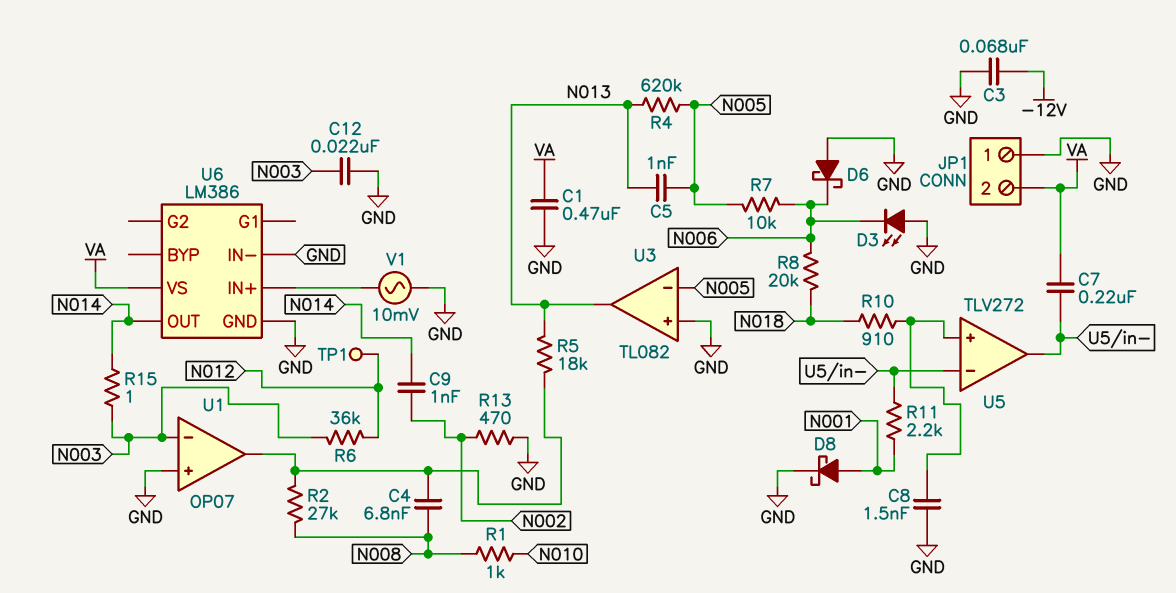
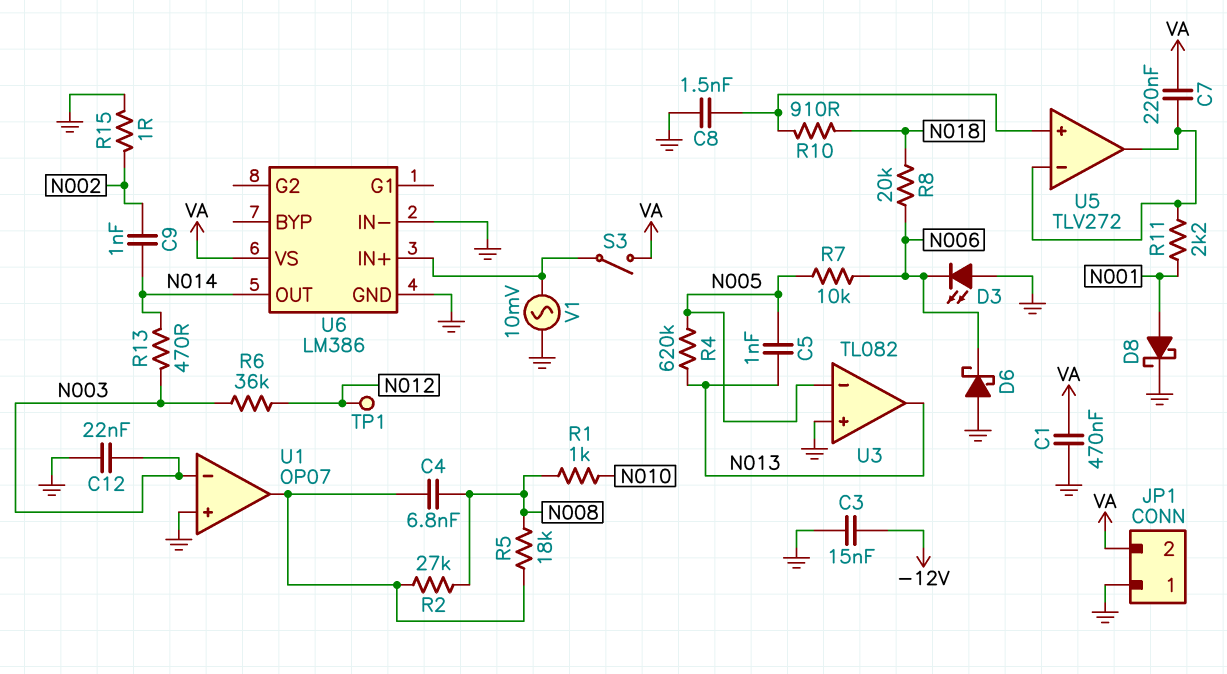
C3: 68nF (-12V, GND) -> 15nF (-12V, GND)
R5: 18k (N013, U1/out) -> 18k (N008, U1/out)
R13: 470 (GND, N002) -> 470 (N003, N014)
R15: 1 (N003, N014) -> 1 (GND, N002)
S3: none -> switch (U6/IN+, VA)

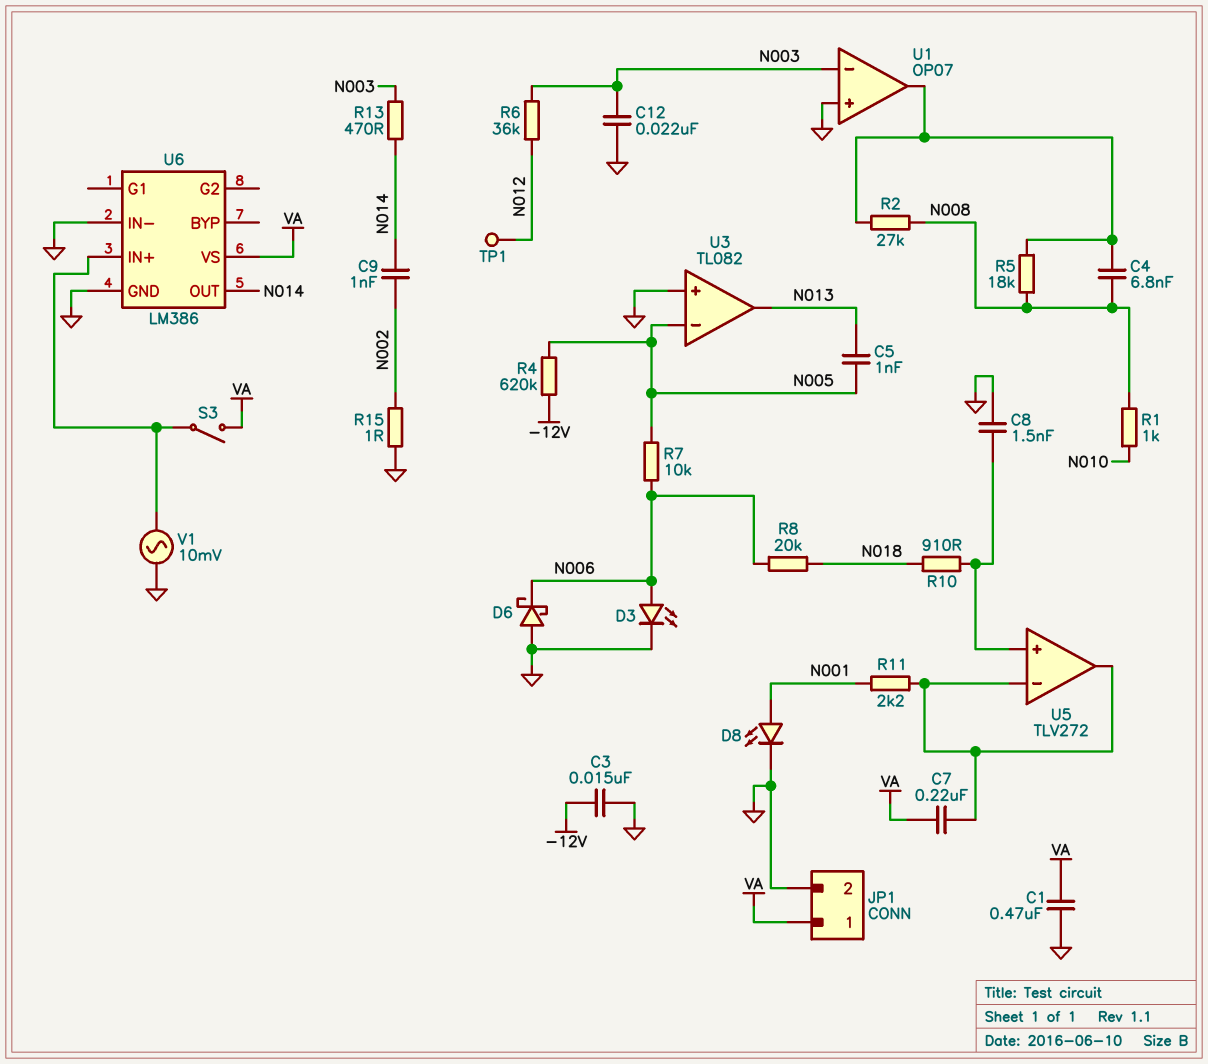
D3: LED (A GND, K N006) -> LED (A N006, K GND)
D8: schottky (A N001, K GND) -> LED (A N001, K GND)
JP1 pin 1: GND -> VA
JP1 pin 2: VA -> GND
R4: 620k (N005, N013) -> 620k (-12V, N005)

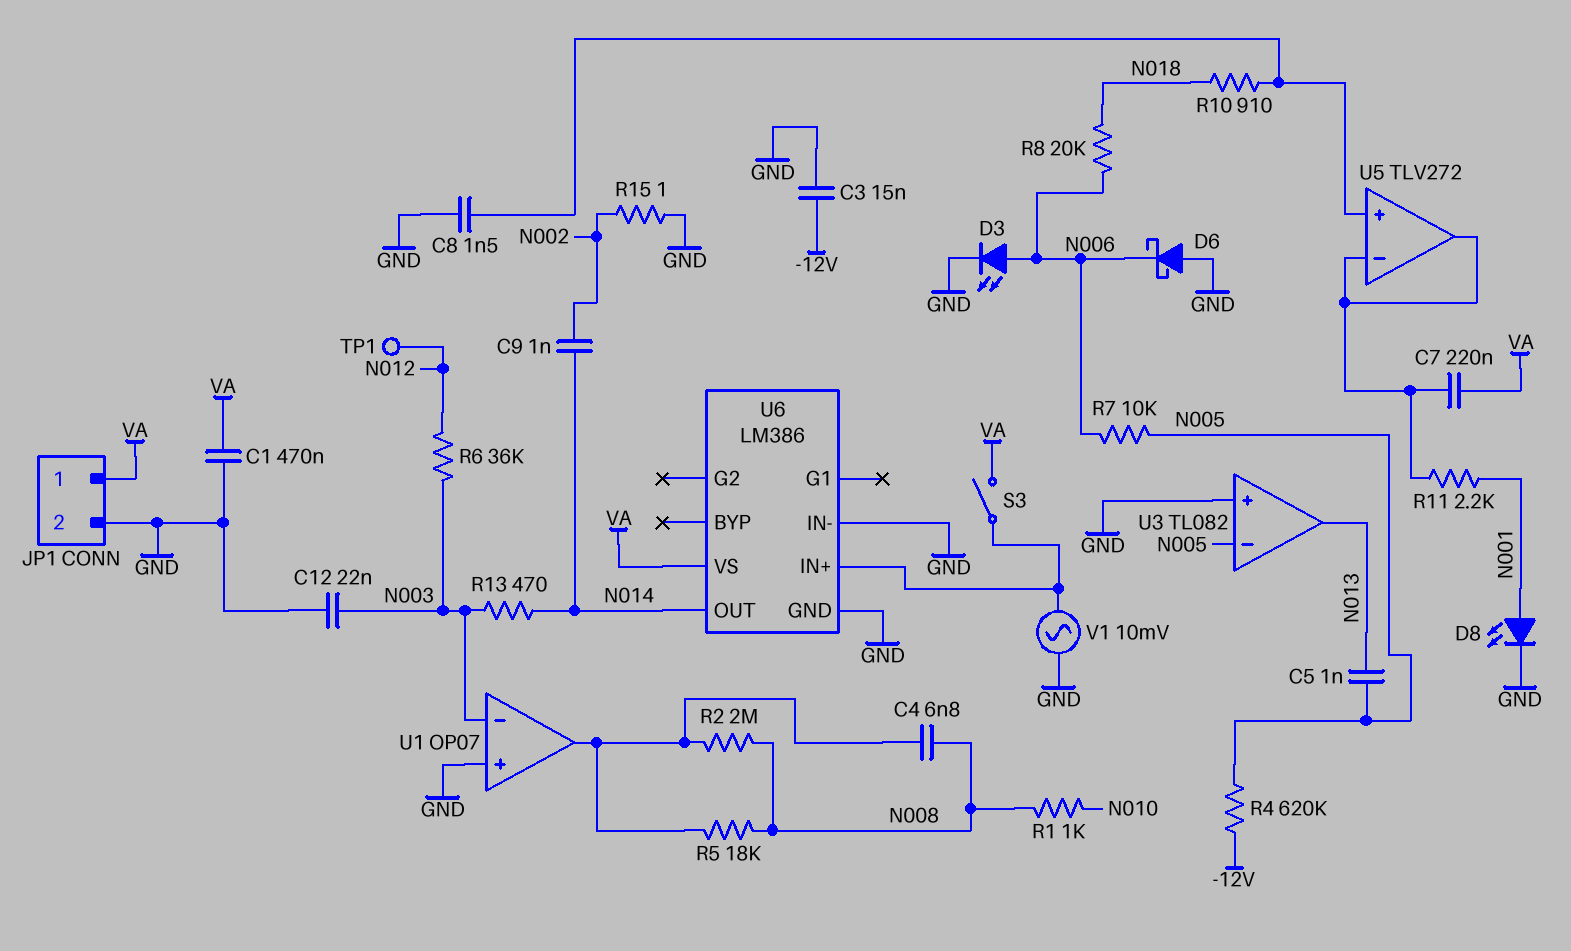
R2: 27k (N008, U1/out) -> 2M (N008, U1/out)

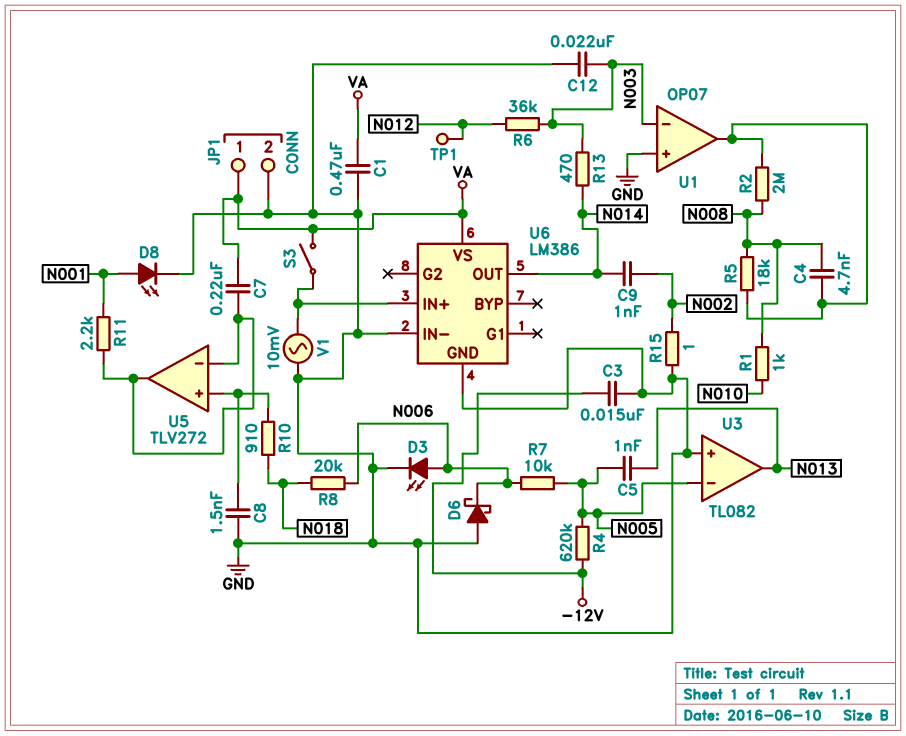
C4: 6.8nF (N008, U1/out) -> 4.7nF (N008, U1/out)

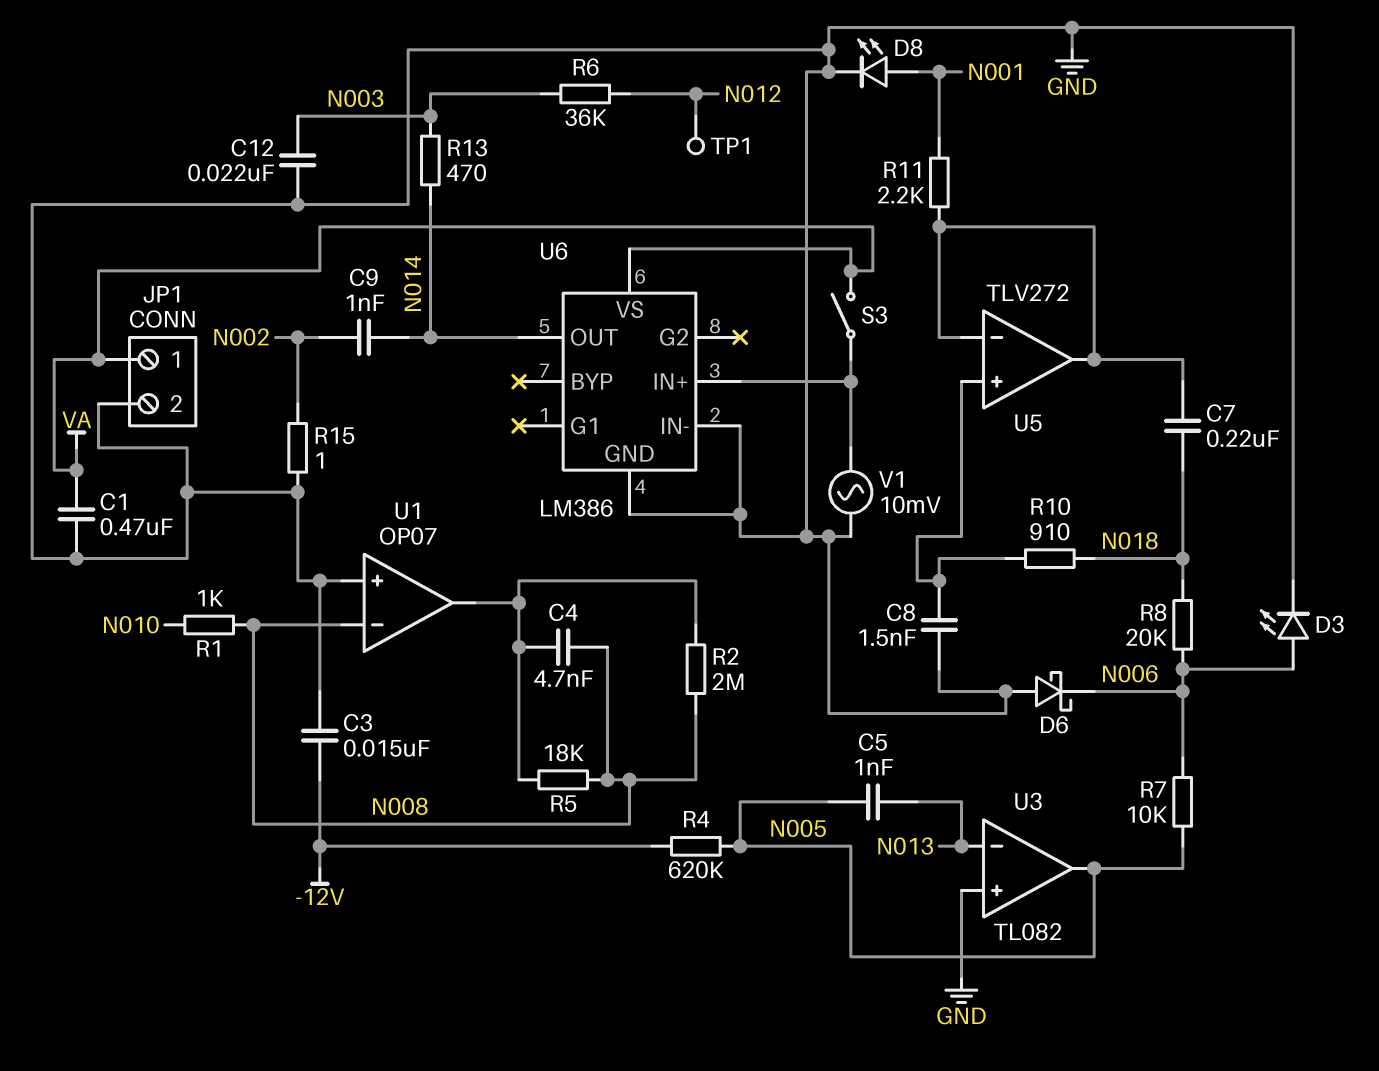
C7: 220nF (U5/in-, VA) -> 220nF (N018, U5/in-)
U1 pin in-: N003 -> N008
U3 pin in-: N005 -> N013
U3 pin out: N013 -> N005

